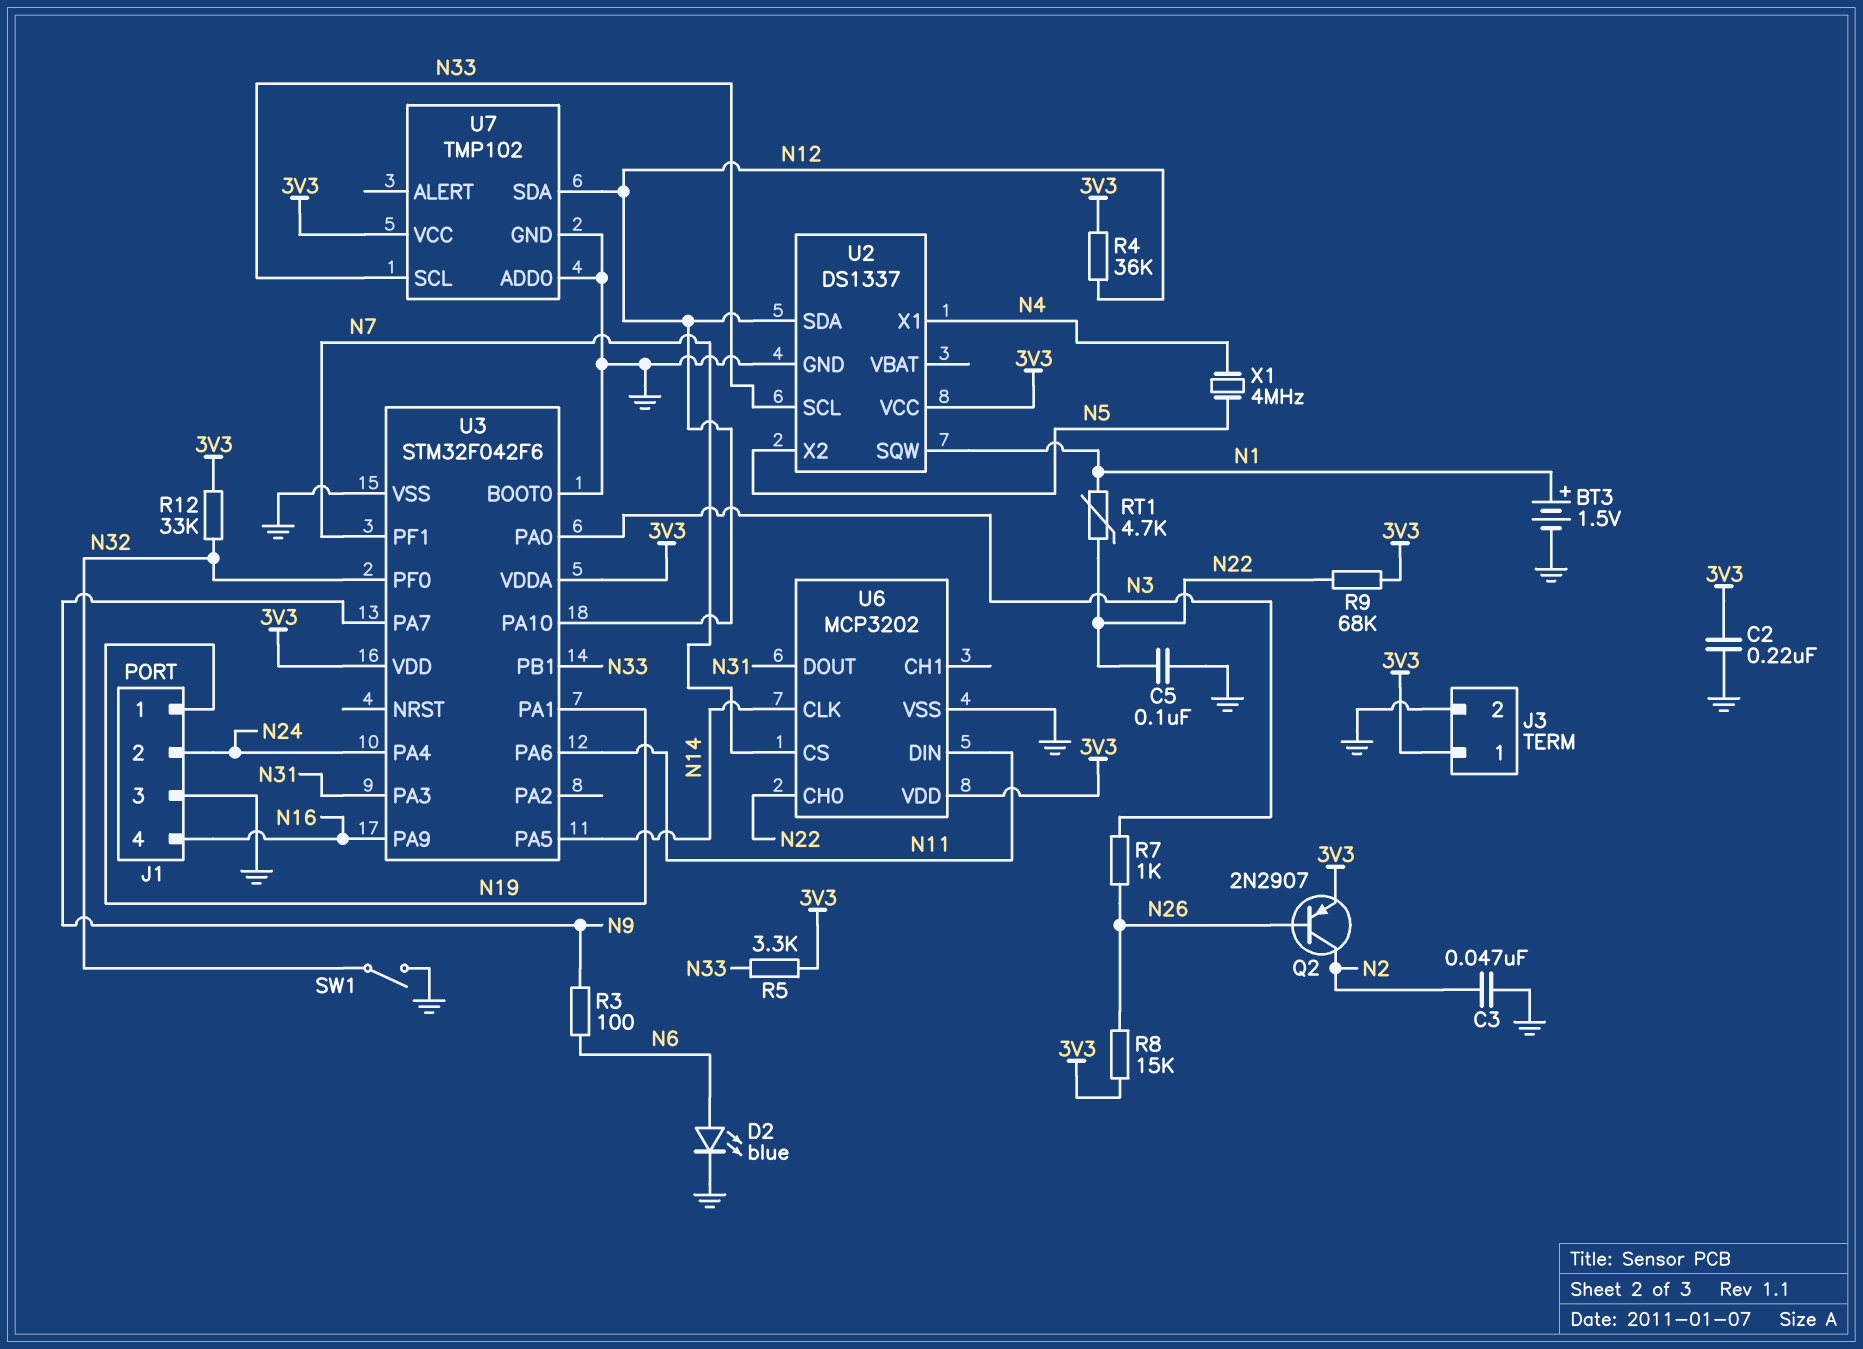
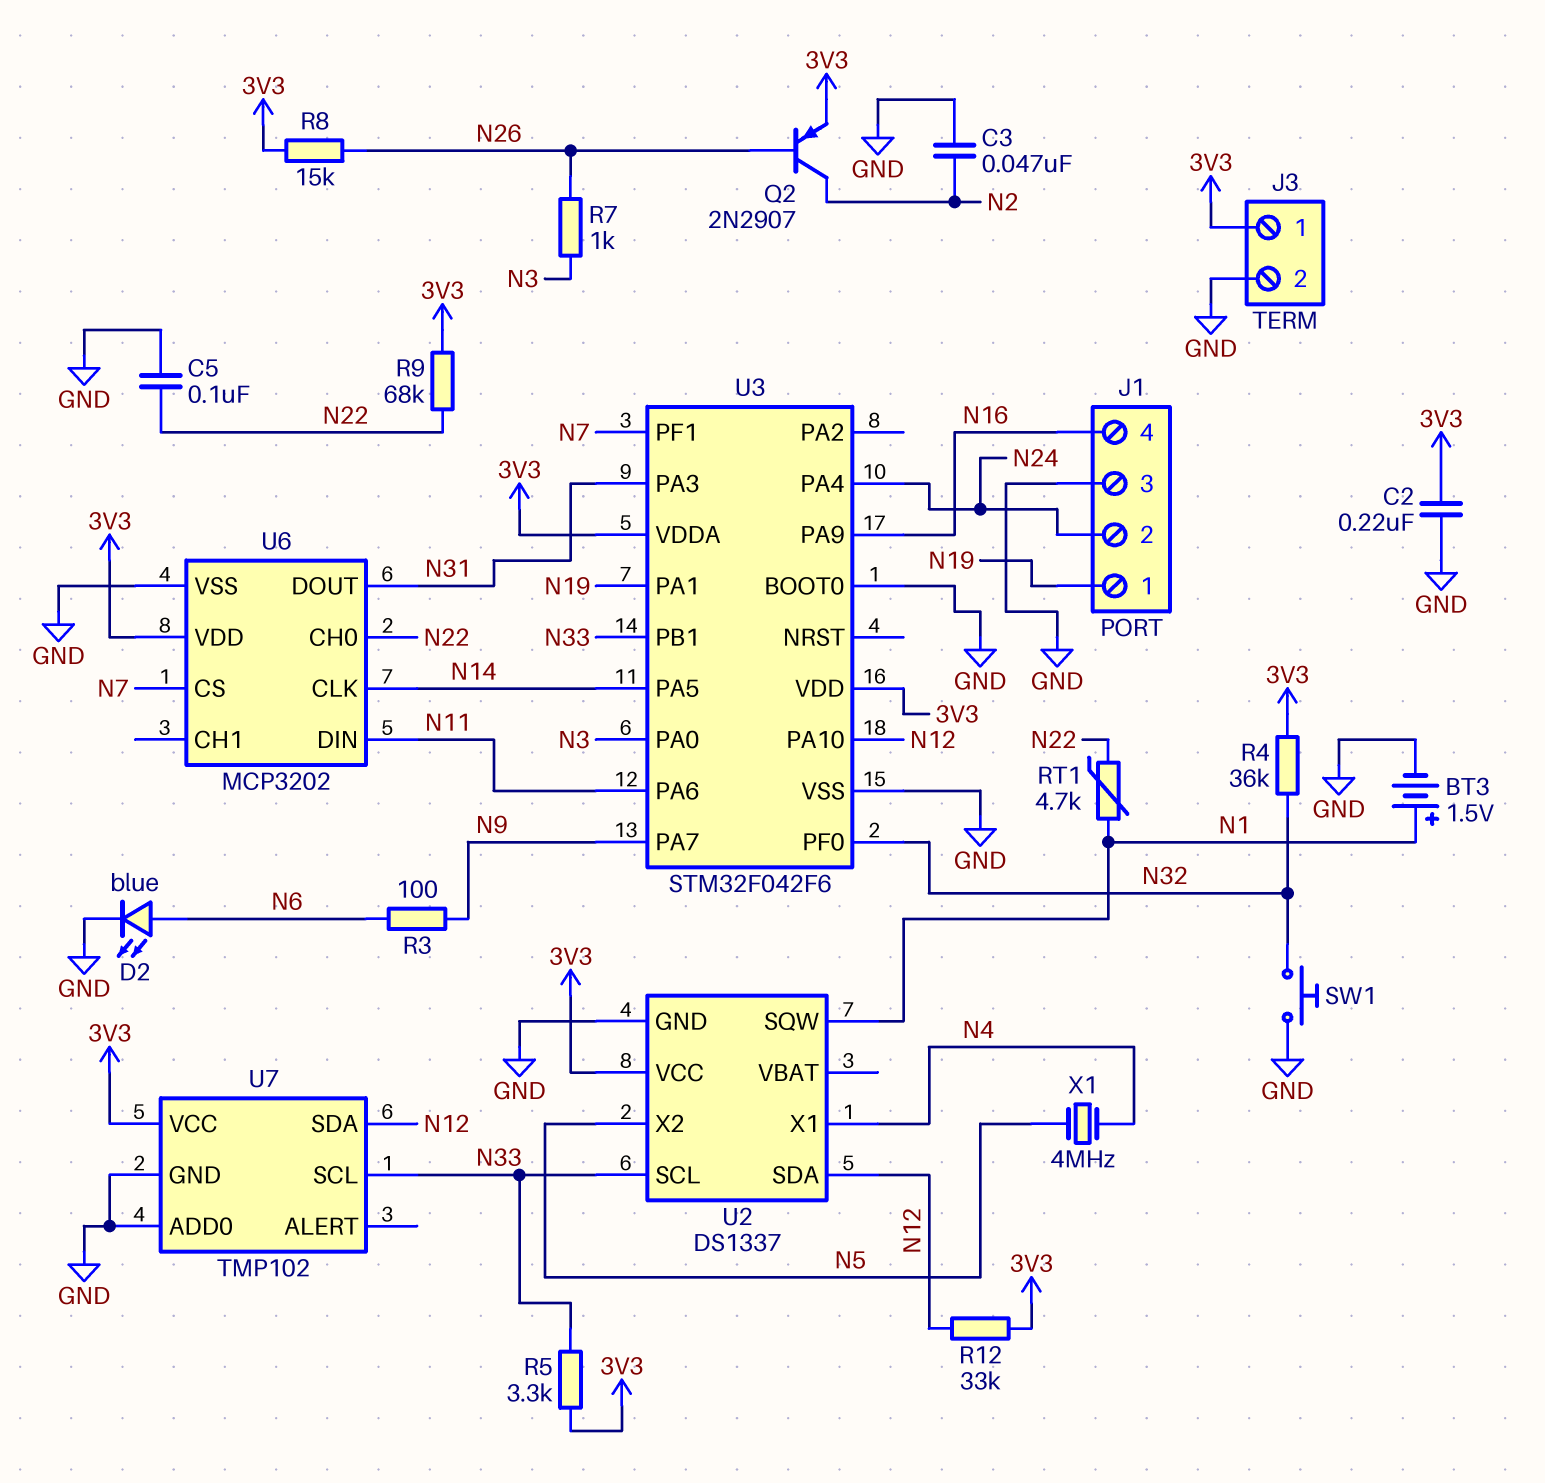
R4: 36k (3V3, N12) -> 36k (3V3, N32)
R12: 33k (3V3, N32) -> 33k (3V3, N12)
SW1: switch (GND, N32) -> button (GND, N32)

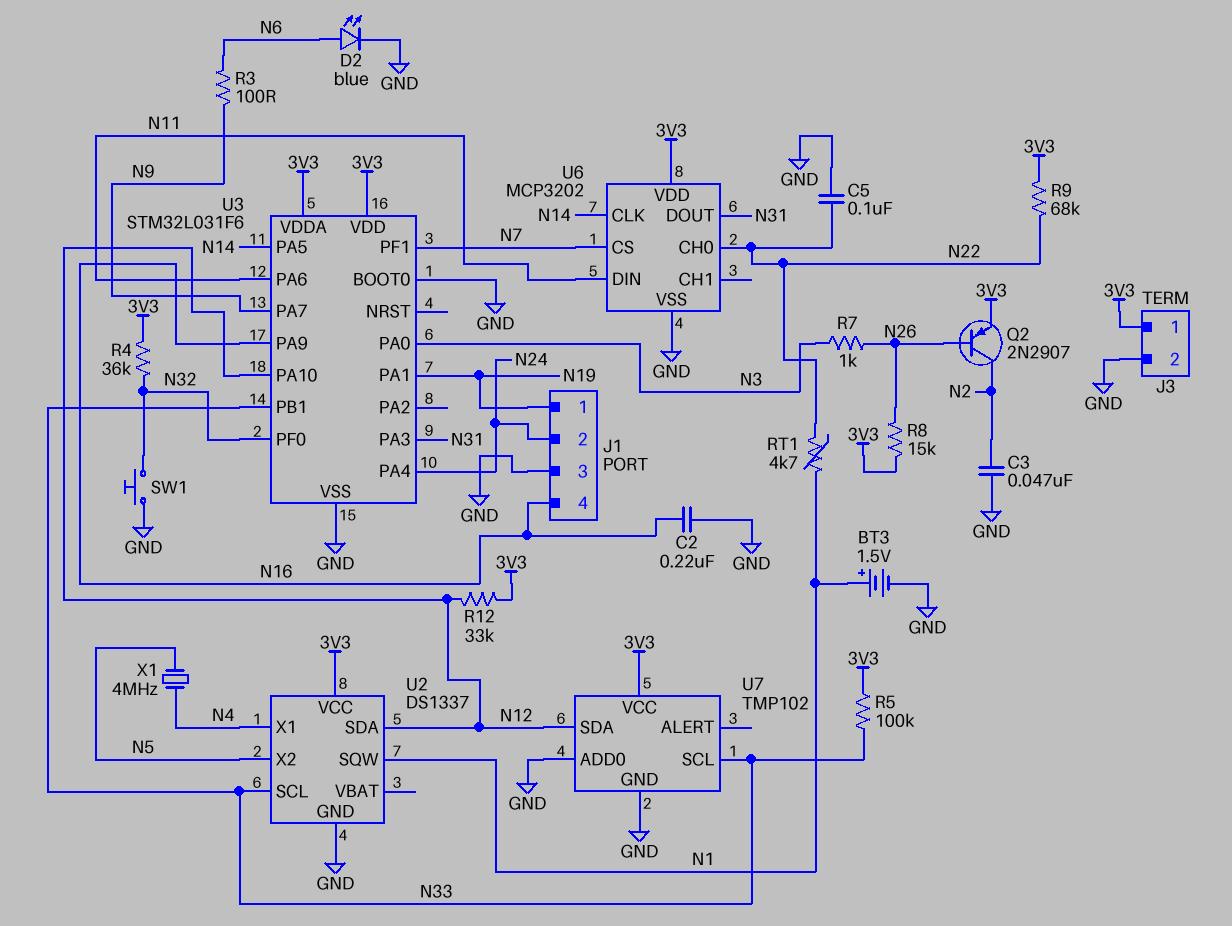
C2: 220nF (3V3, GND) -> 220nF (GND, N16)
R5: 3.3k (3V3, N33) -> 100k (3V3, N33)
U3: STM32F042F6 -> STM32L031F6

